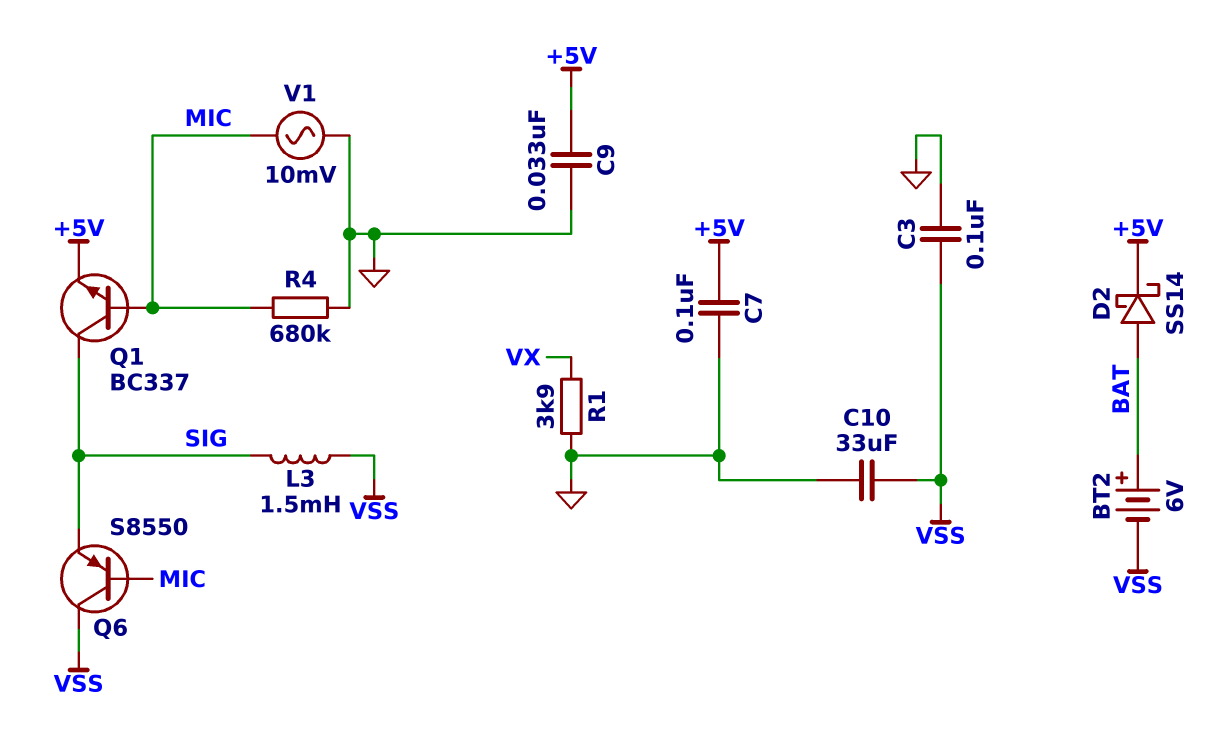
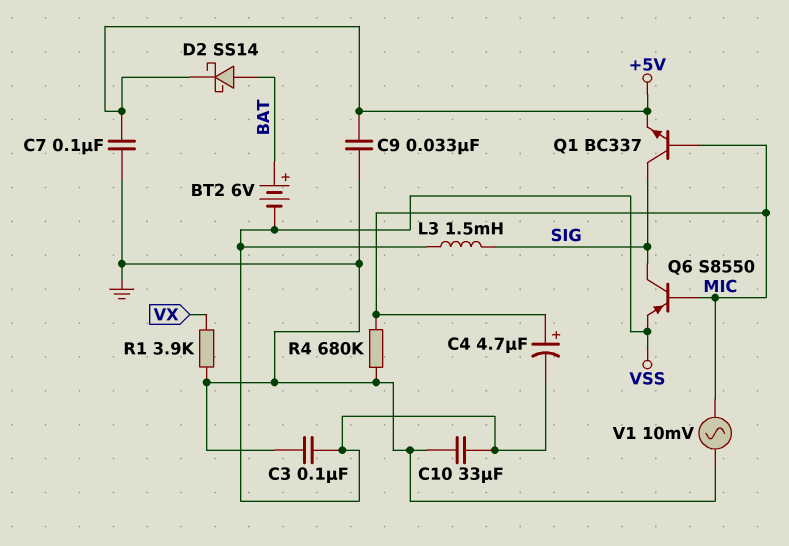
C4: none -> 4.7uF (plus MIC, minus VSS)
Q6: PNP S8550 (B MIC, C VSS, E SIG) -> PNP S8550 (B MIC, C SIG, E VSS)

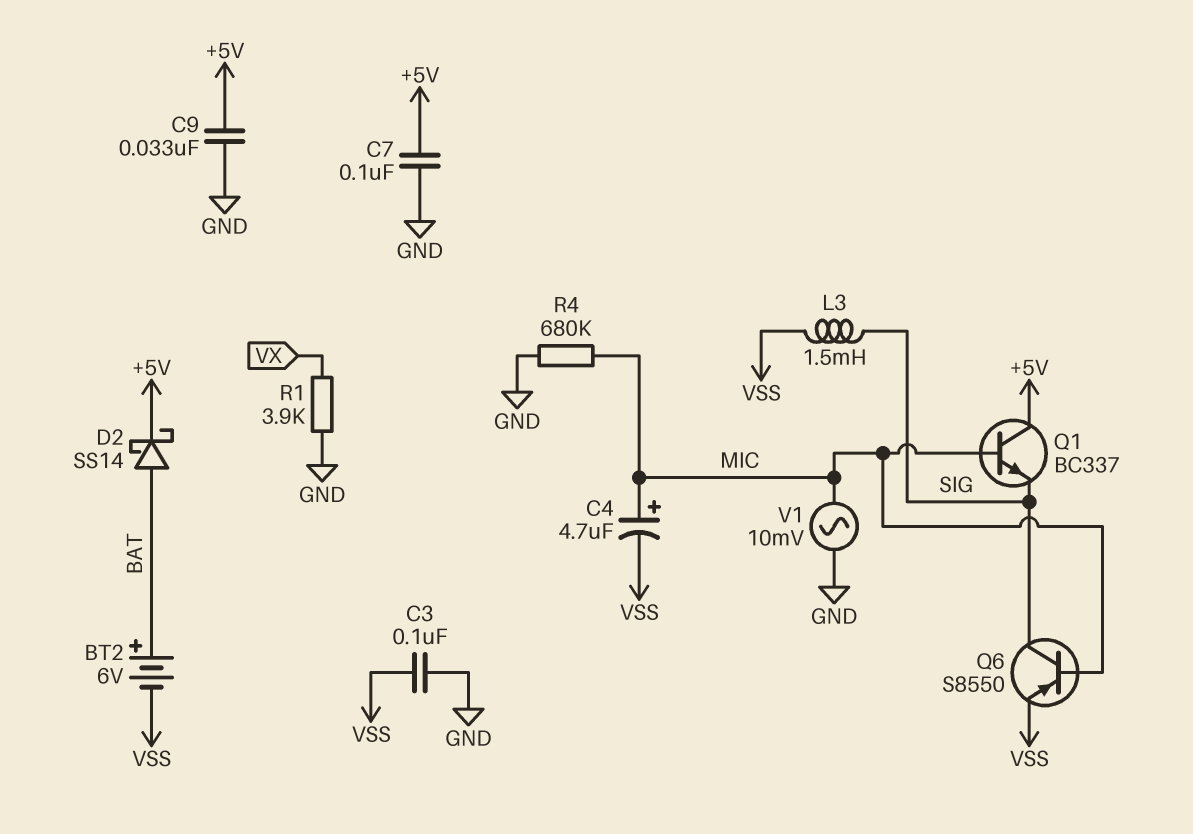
C10: 33uF (GND, VSS) -> none
Q1: NPN BC337 (B MIC, C SIG, E +5V) -> NPN BC337 (B MIC, C +5V, E SIG)

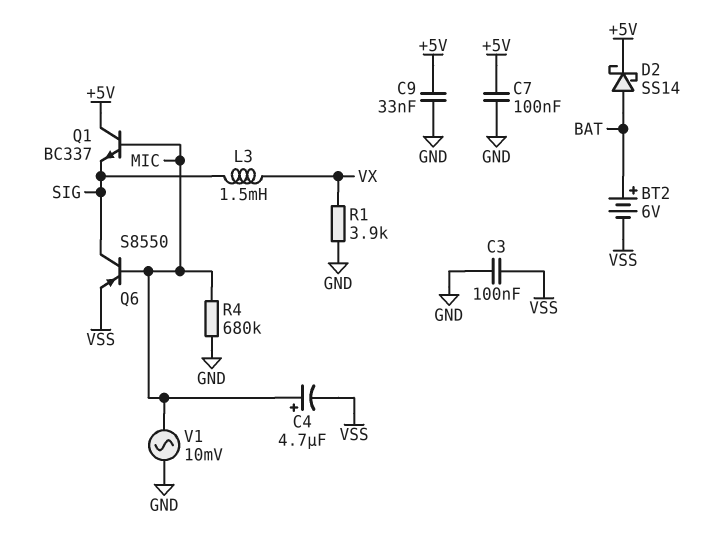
L3: 1.5mH (SIG, VSS) -> 1.5mH (SIG, VX)

